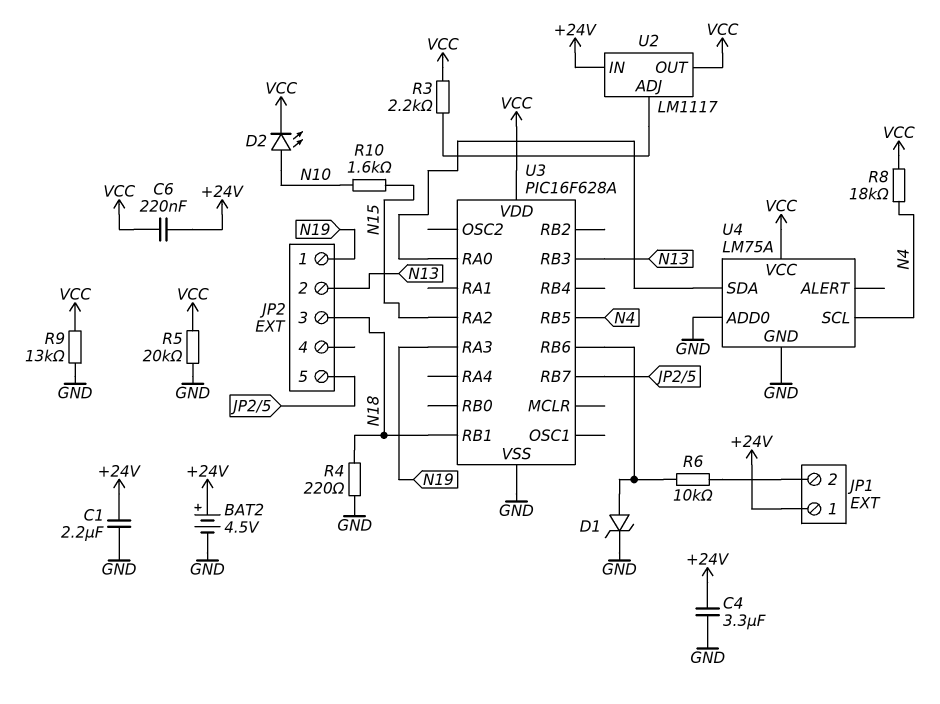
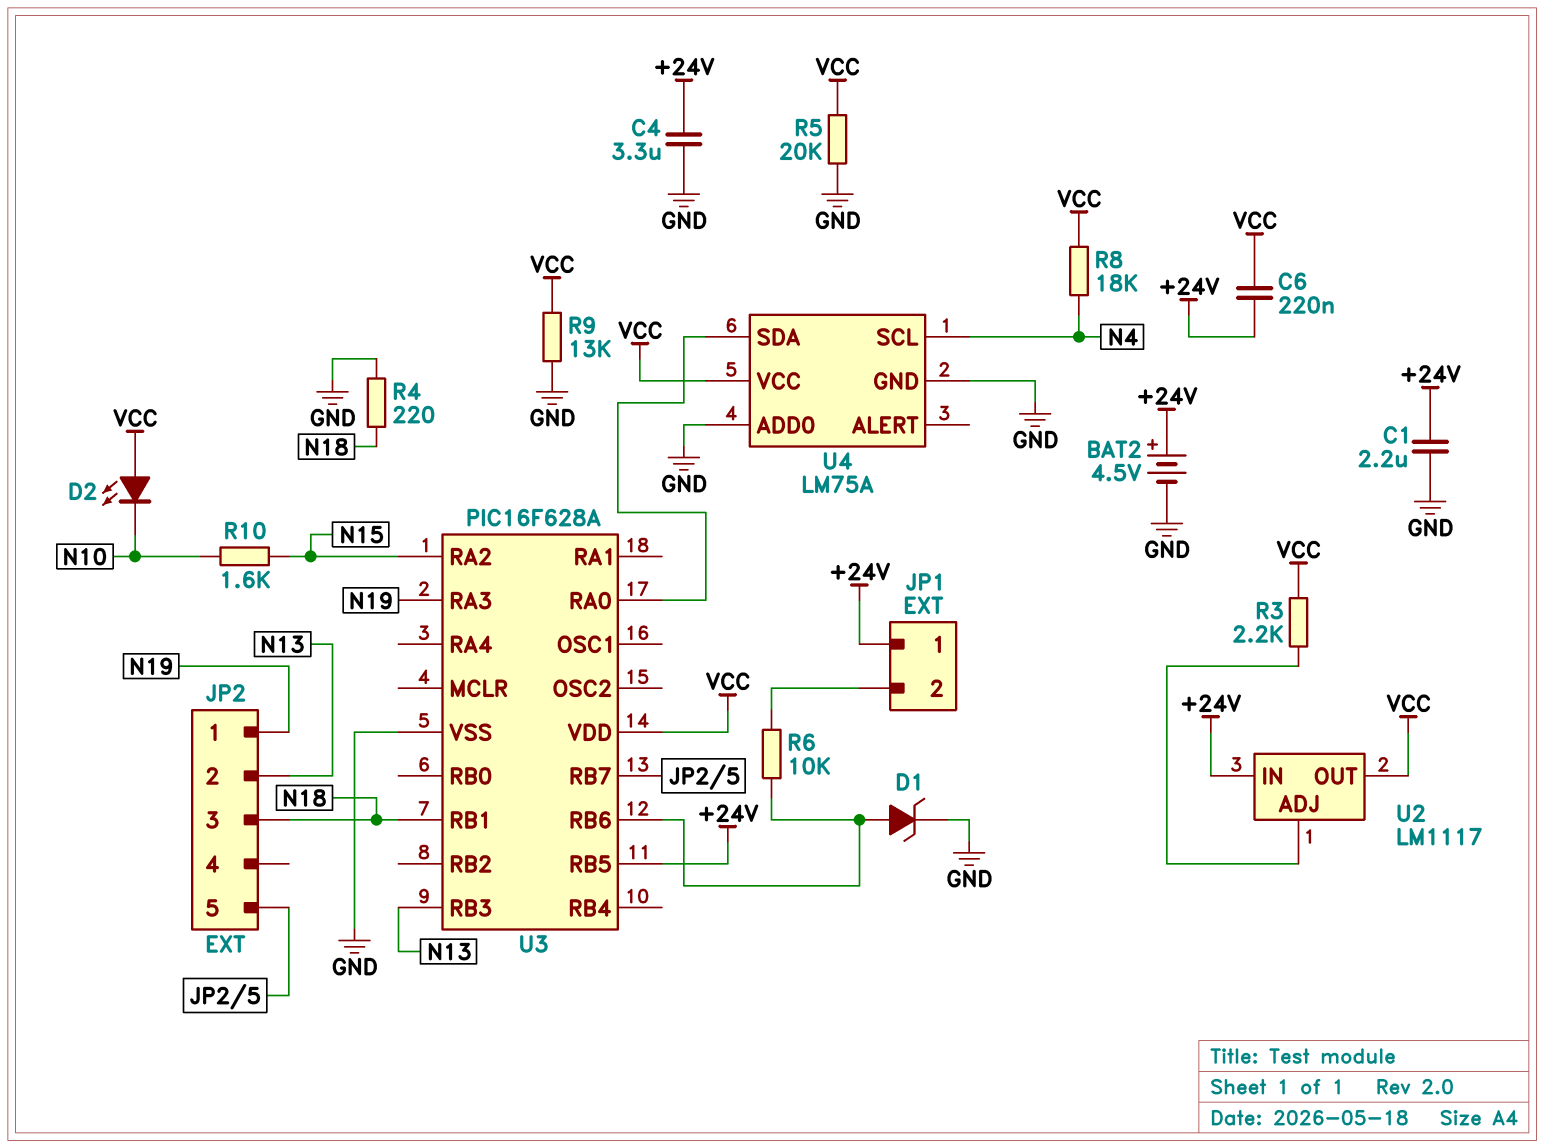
D2: LED (A N10, K VCC) -> LED (A VCC, K N10)
U3 pin RB5: N4 -> +24V

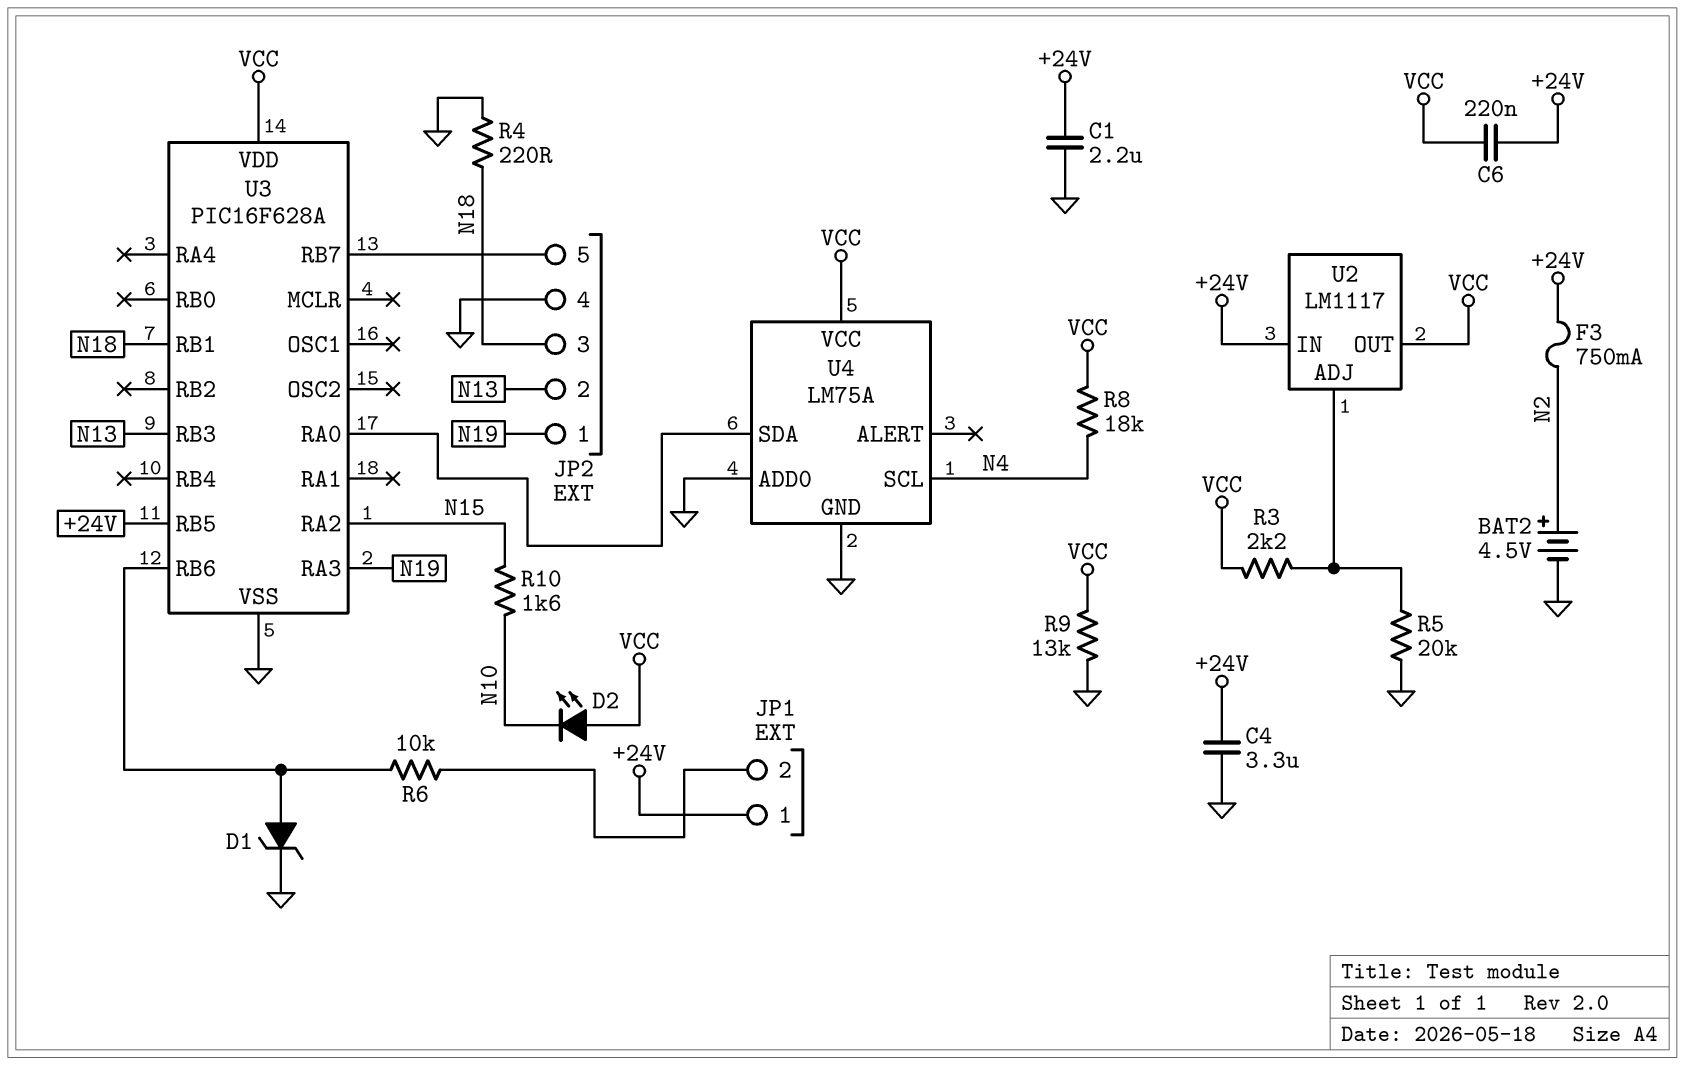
BAT2: 4.5V (plus +24V, minus GND) -> 4.5V (plus N2, minus GND)
F3: none -> 750mA (+24V, N2)
JP2 pin 4: none -> GND
R5: 20k (GND, VCC) -> 20k (GND, U2/ADJ)

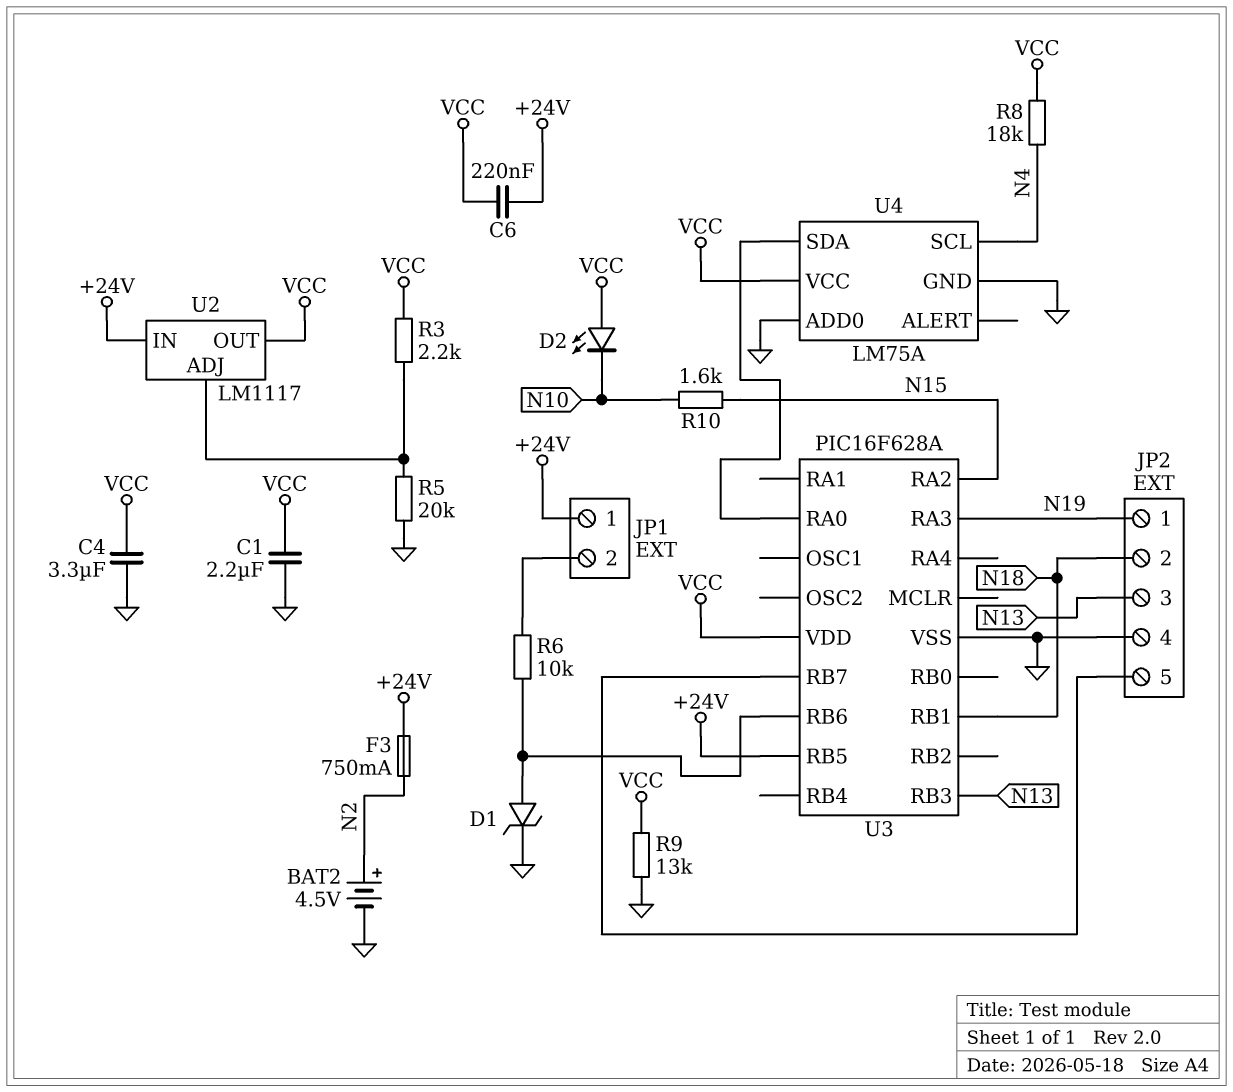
C1: 2.2uF (+24V, GND) -> 2.2uF (GND, VCC)
C4: 3.3uF (+24V, GND) -> 3.3uF (GND, VCC)
JP2 pin 2: N13 -> N18
JP2 pin 3: N18 -> N13
R4: 220 (GND, N18) -> none

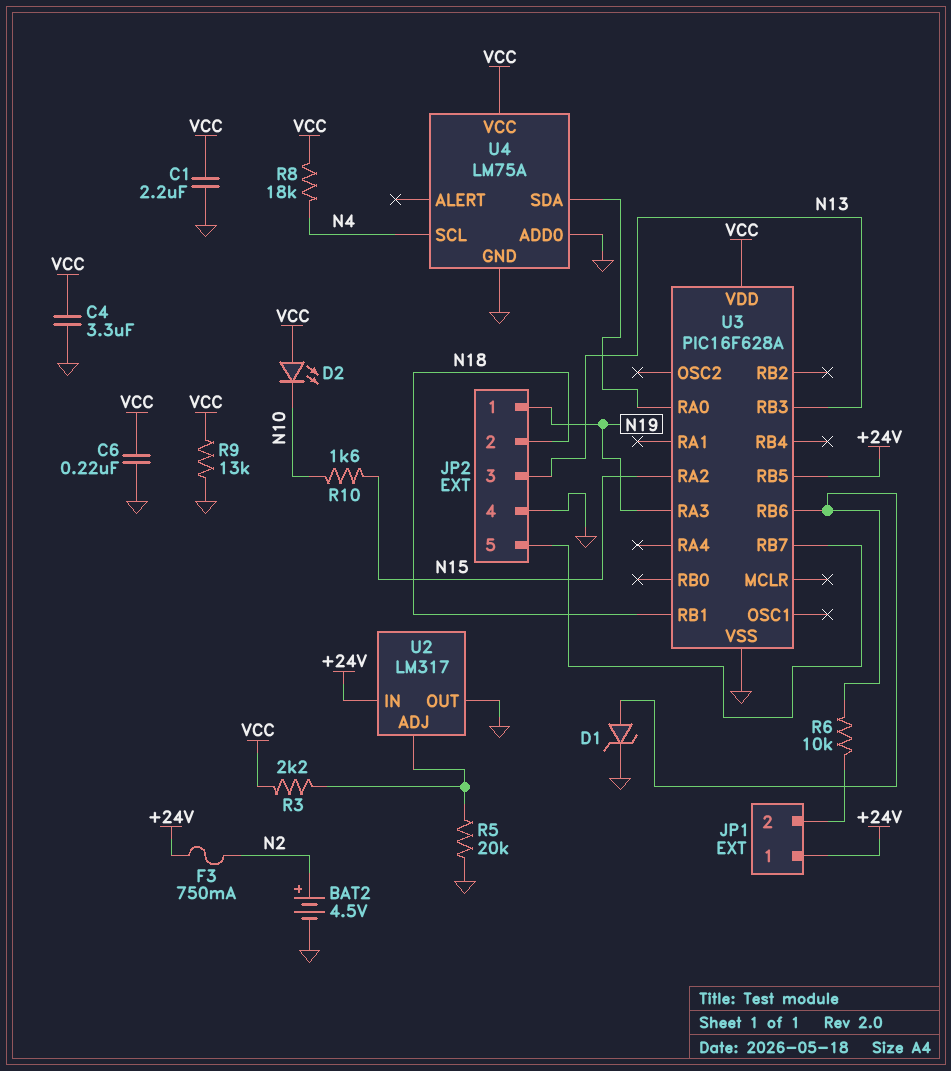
C6: 220nF (+24V, VCC) -> 220nF (GND, VCC)
U2: LM1117 -> LM317
U2 pin OUT: VCC -> GND

